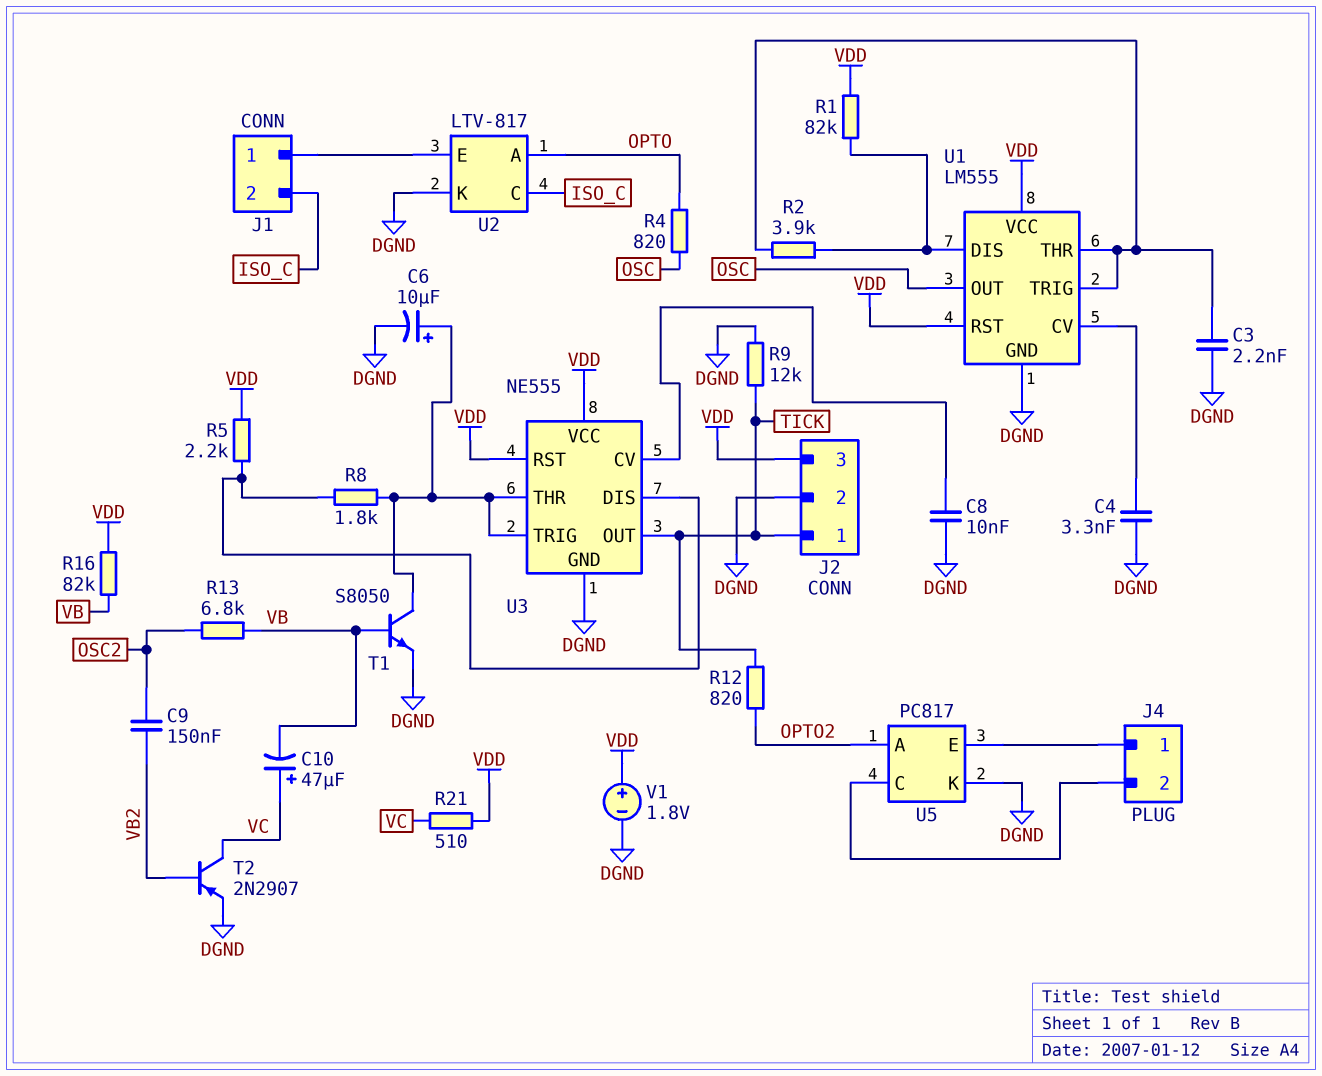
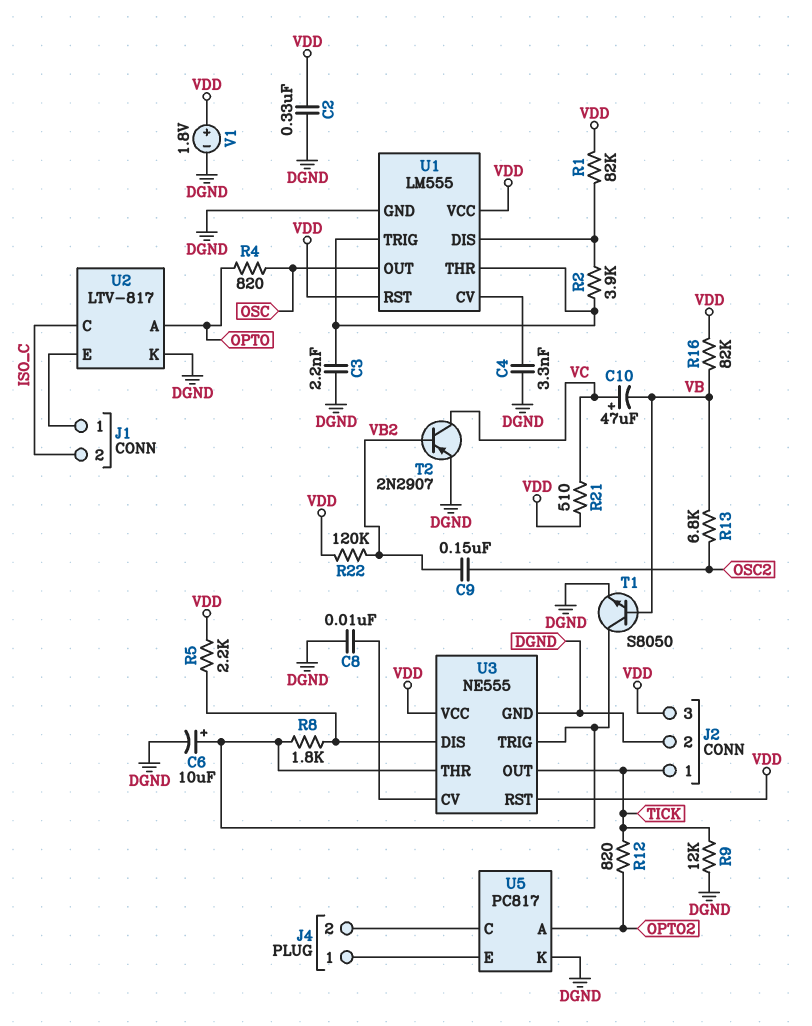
C2: none -> 330nF (DGND, VDD)
R22: none -> 120k (VB2, VDD)

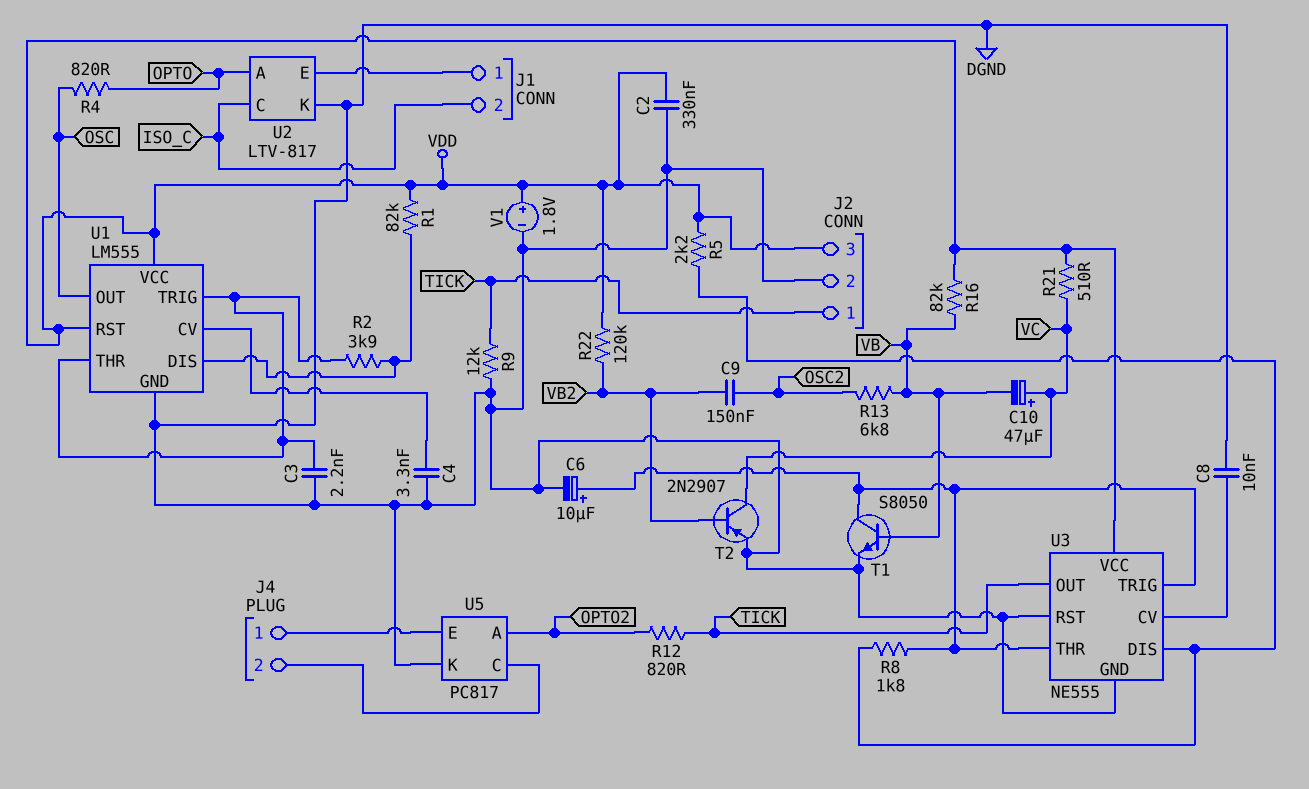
U3 pin RST: VDD -> DGND

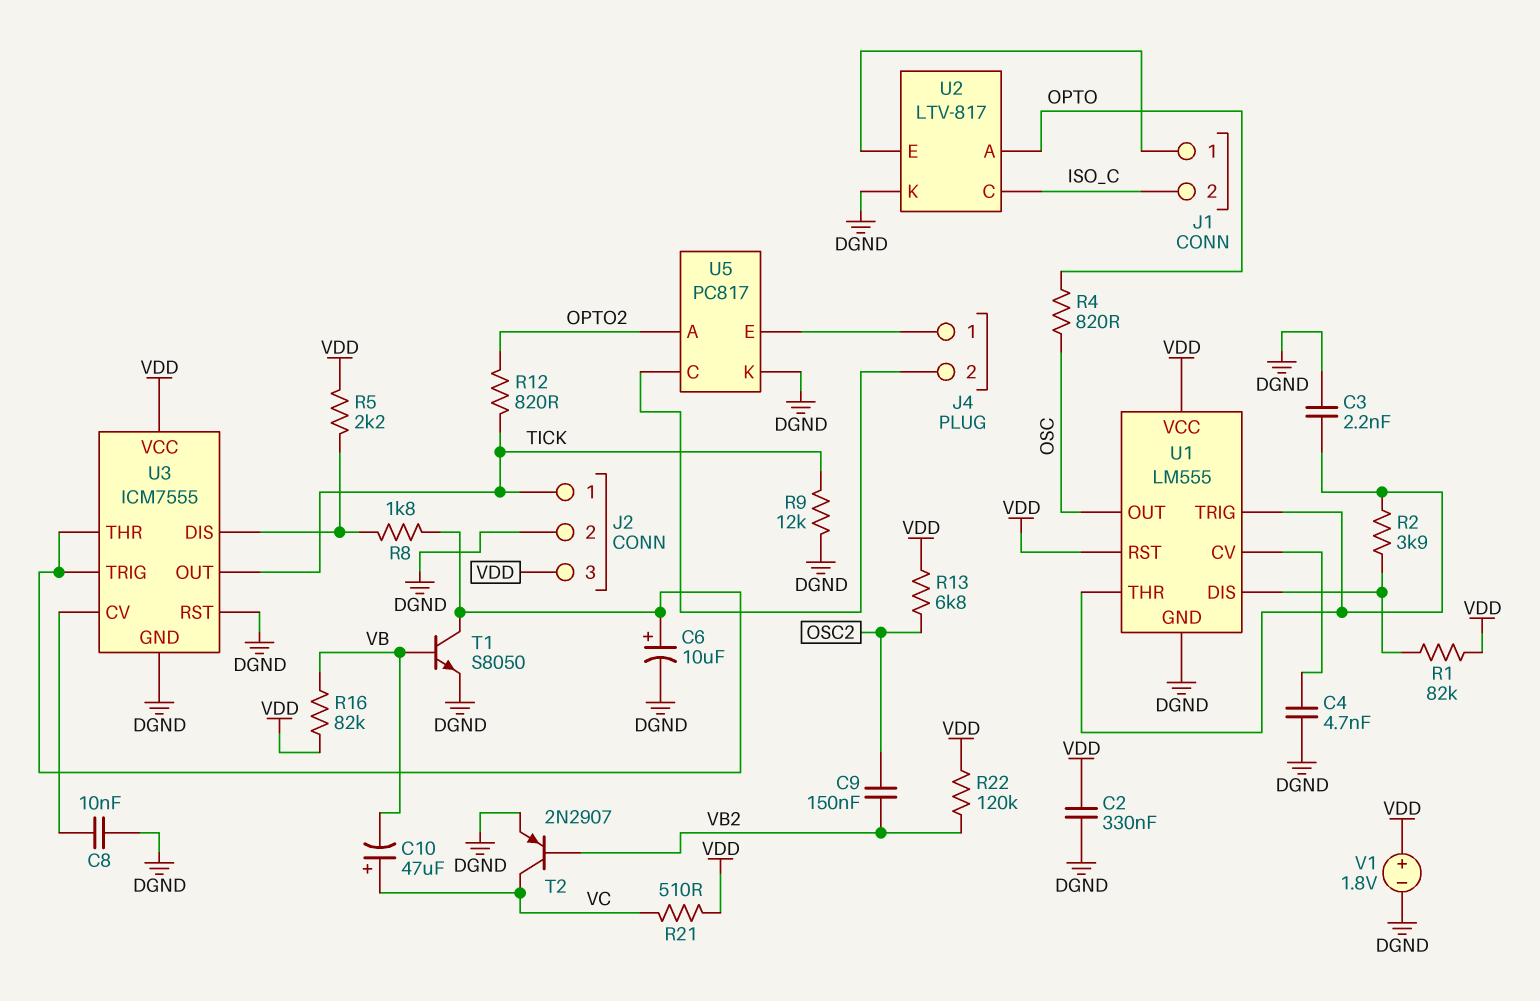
C4: 3.3nF (DGND, U1/CV) -> 4.7nF (DGND, U1/CV)
R13: 6.8k (OSC2, VB) -> 6.8k (OSC2, VDD)
U3: NE555 -> ICM7555

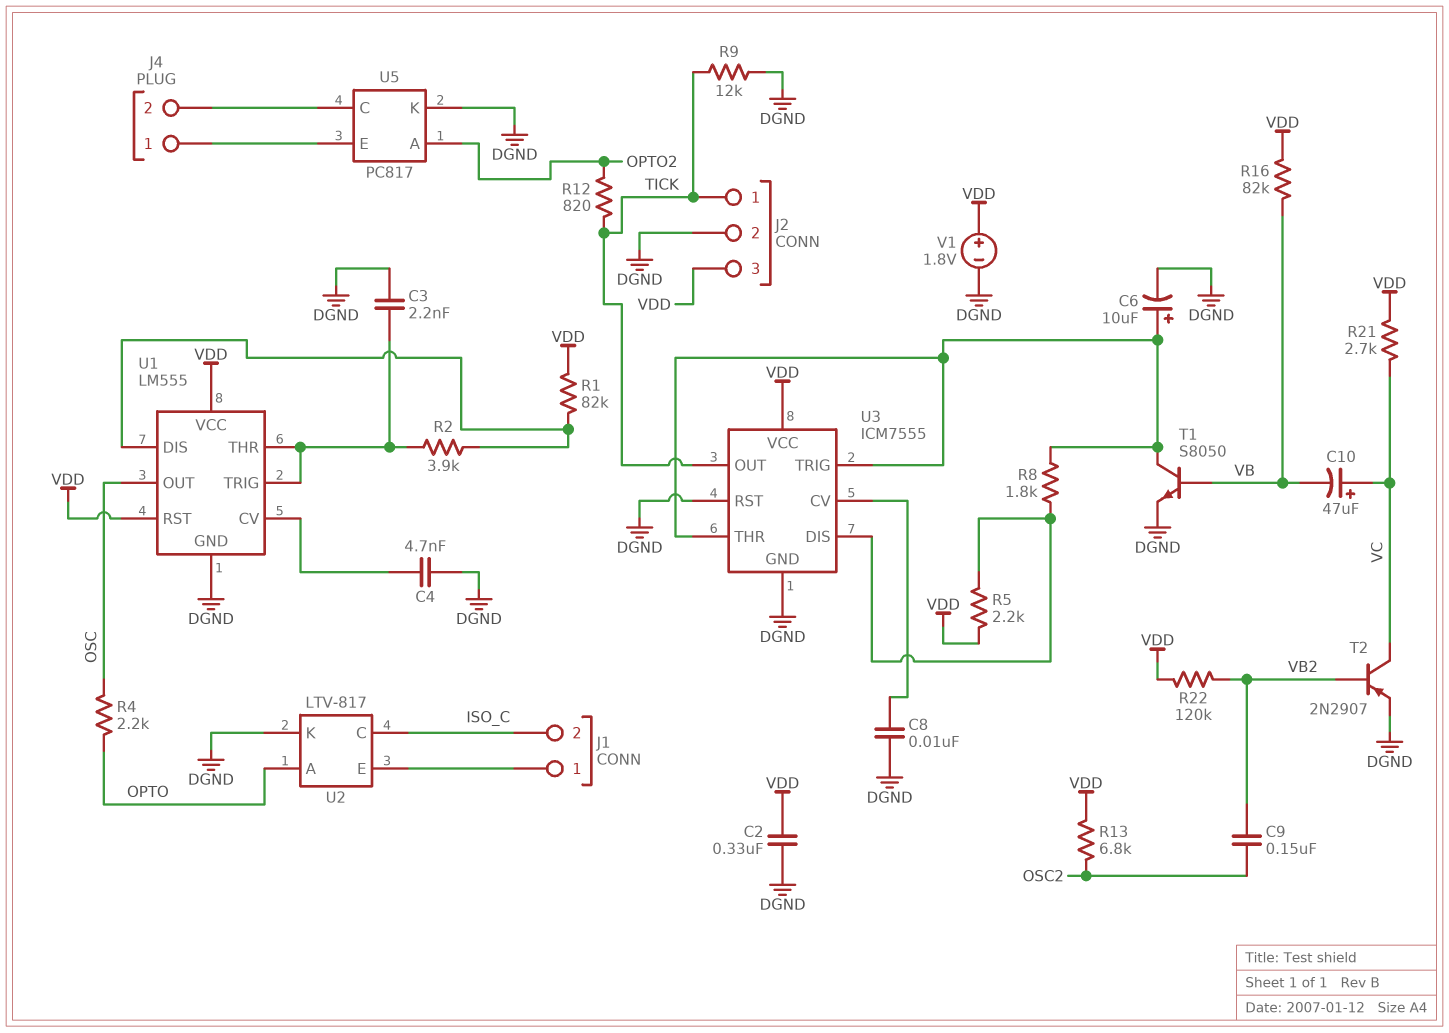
R4: 820 (OPTO, OSC) -> 2.2k (OPTO, OSC)
R21: 510 (VC, VDD) -> 2.7k (VC, VDD)

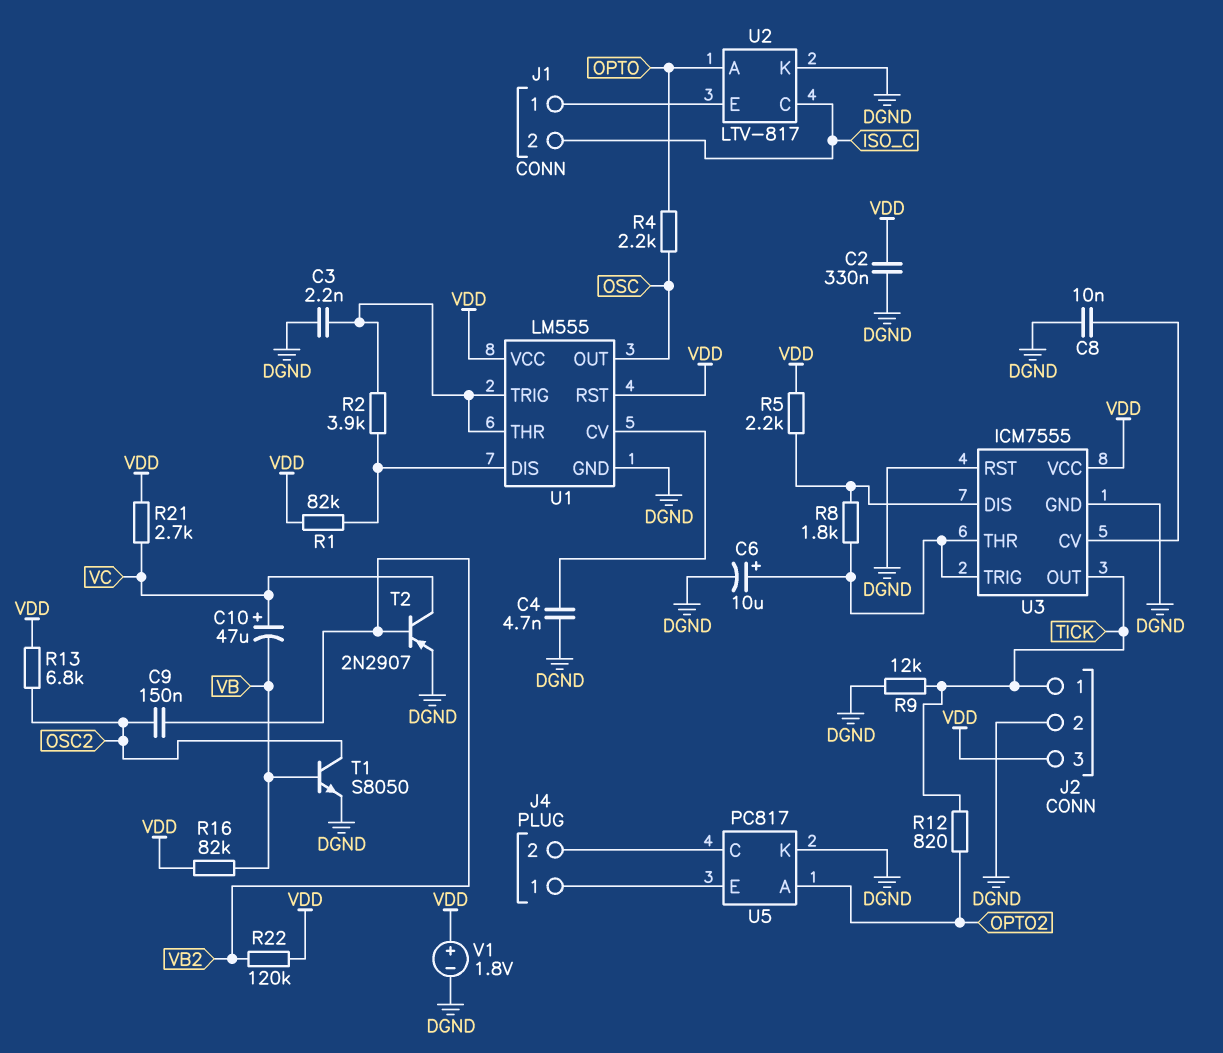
T1: NPN S8050 (B VB, C U3/THR, E DGND) -> NPN S8050 (B VB, C OSC2, E DGND)

